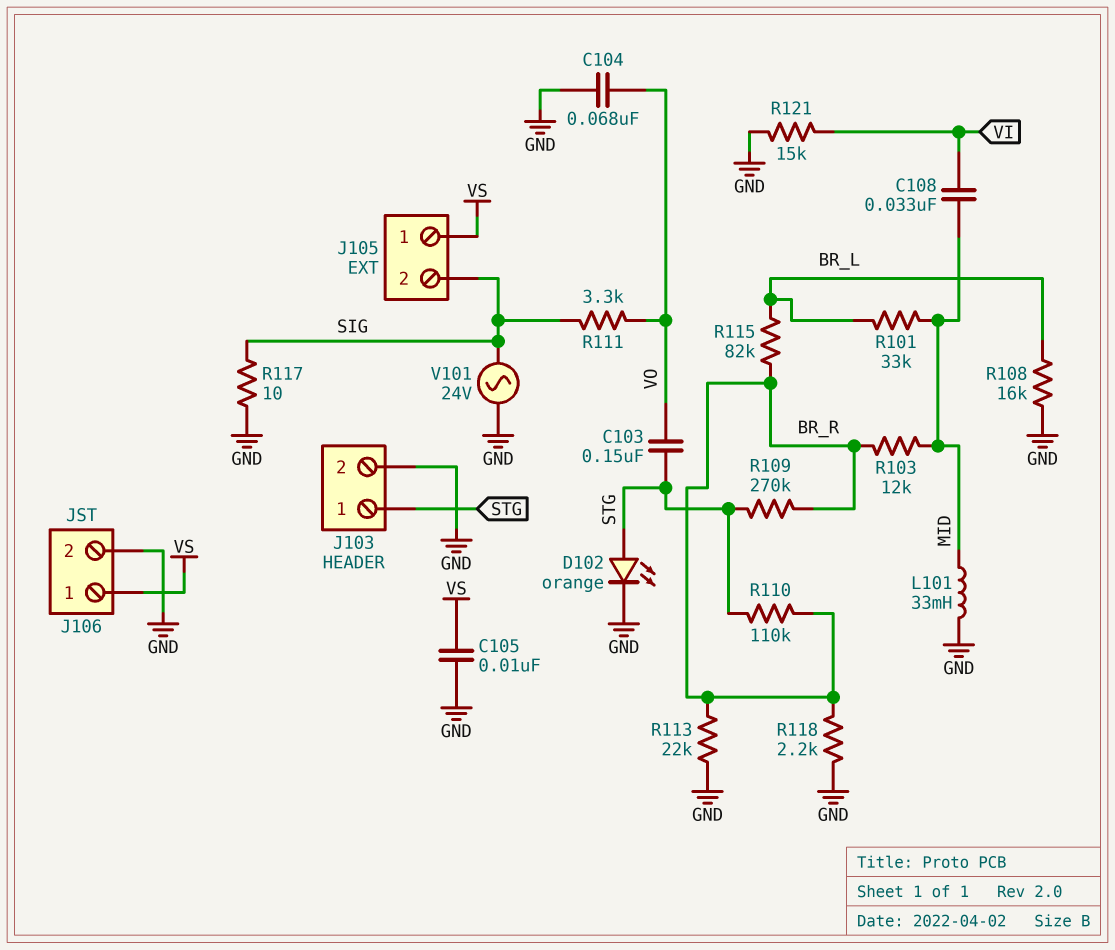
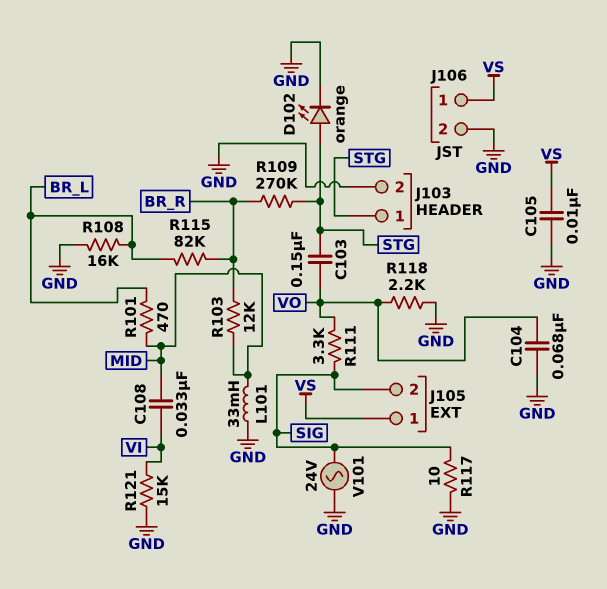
R101: 33k (BR_L, MID) -> 470 (BR_L, MID)
R110: 110k (BR_R, STG) -> none
R113: 22k (BR_R, GND) -> none
R118: 2.2k (BR_R, GND) -> 2.2k (GND, VO)

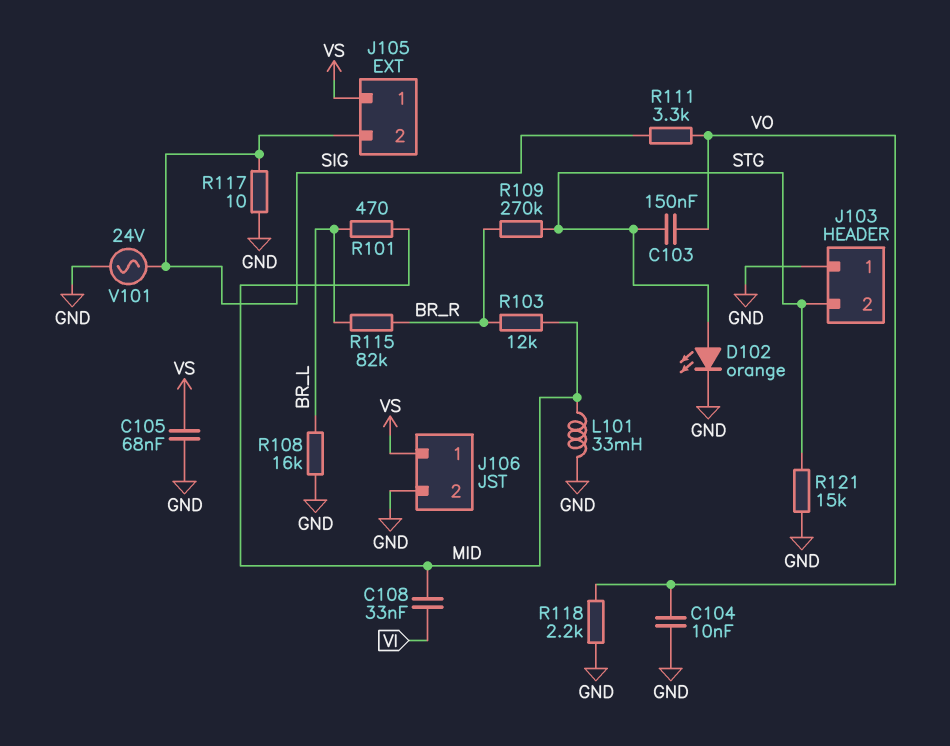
C104: 68nF (GND, VO) -> 10nF (GND, VO)
C105: 10nF (GND, VS) -> 68nF (GND, VS)
J103 pin 1: STG -> GND
J103 pin 2: GND -> STG
R121: 15k (GND, VI) -> 15k (GND, STG)

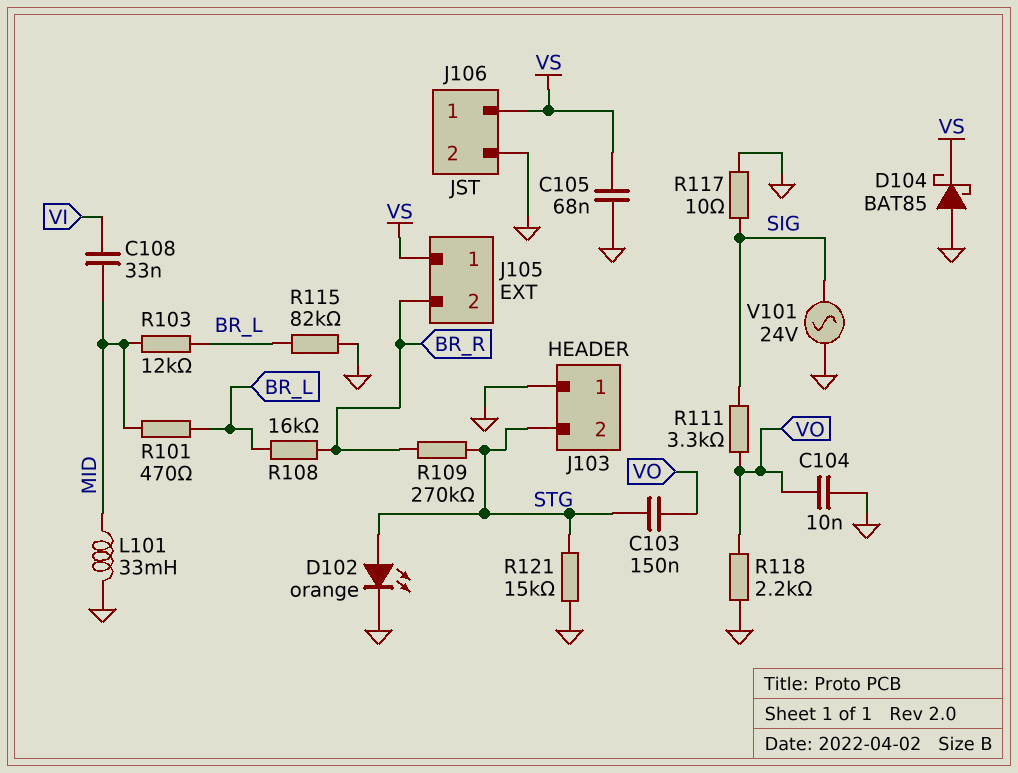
D104: none -> schottky BAT85 (A GND, K VS)
J105 pin 2: SIG -> BR_R
R103: 12k (BR_R, MID) -> 12k (BR_L, MID)
R108: 16k (BR_L, GND) -> 16k (BR_L, BR_R)
R115: 82k (BR_L, BR_R) -> 82k (BR_L, GND)

